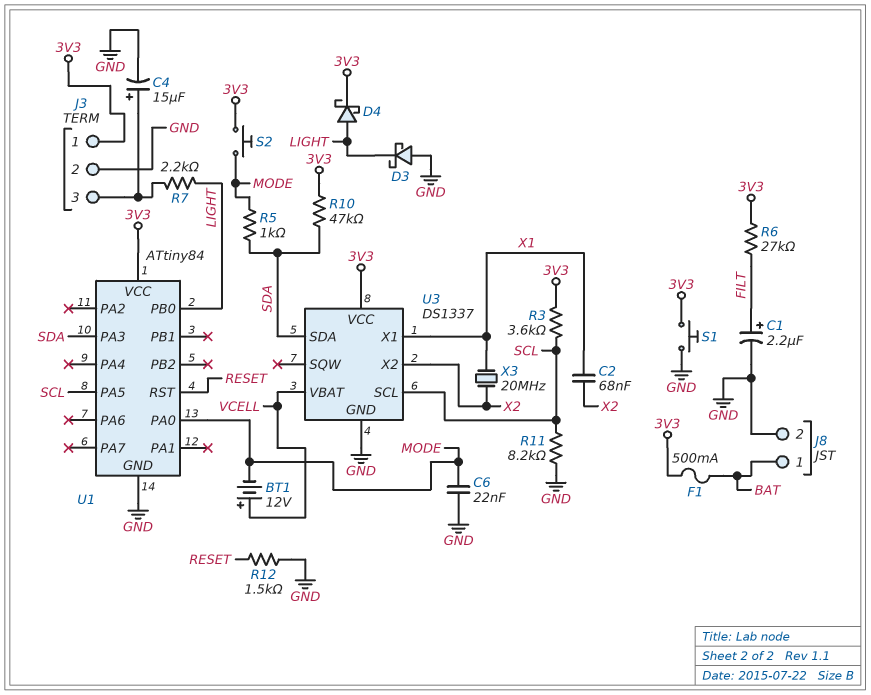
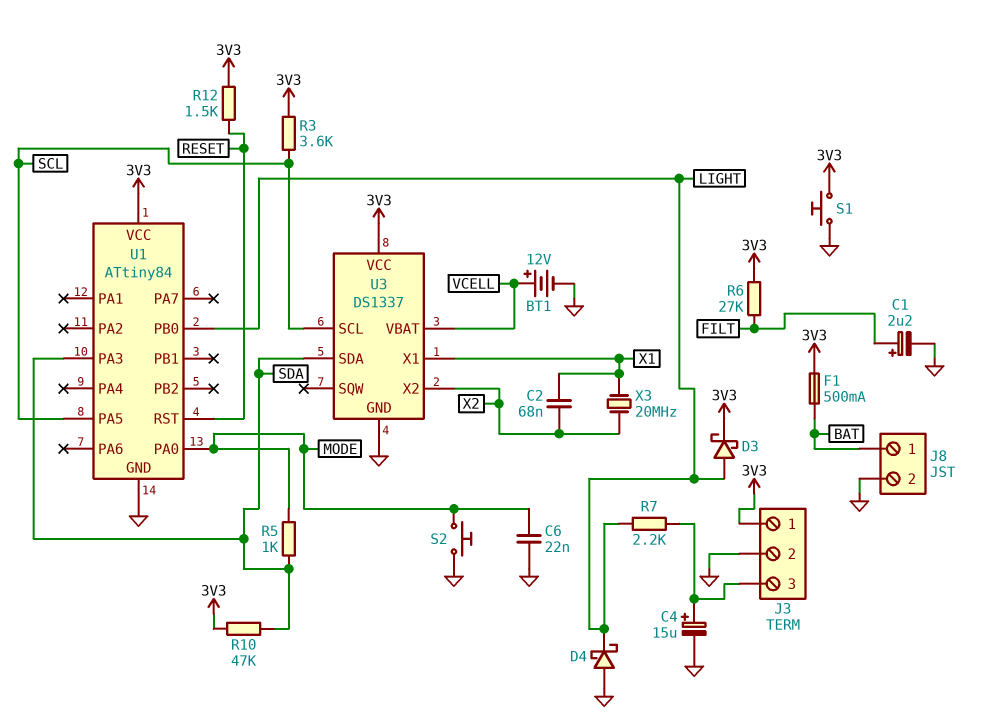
BT1: 12V (plus VCELL, minus MODE) -> 12V (plus VCELL, minus GND)
D3: schottky (A GND, K LIGHT) -> schottky (A LIGHT, K 3V3)
D4: schottky (A LIGHT, K 3V3) -> schottky (A GND, K LIGHT)
R11: 8.2k (GND, SCL) -> none
R12: 1.5k (GND, RESET) -> 1.5k (3V3, RESET)
S2: button (3V3, MODE) -> button (GND, MODE)

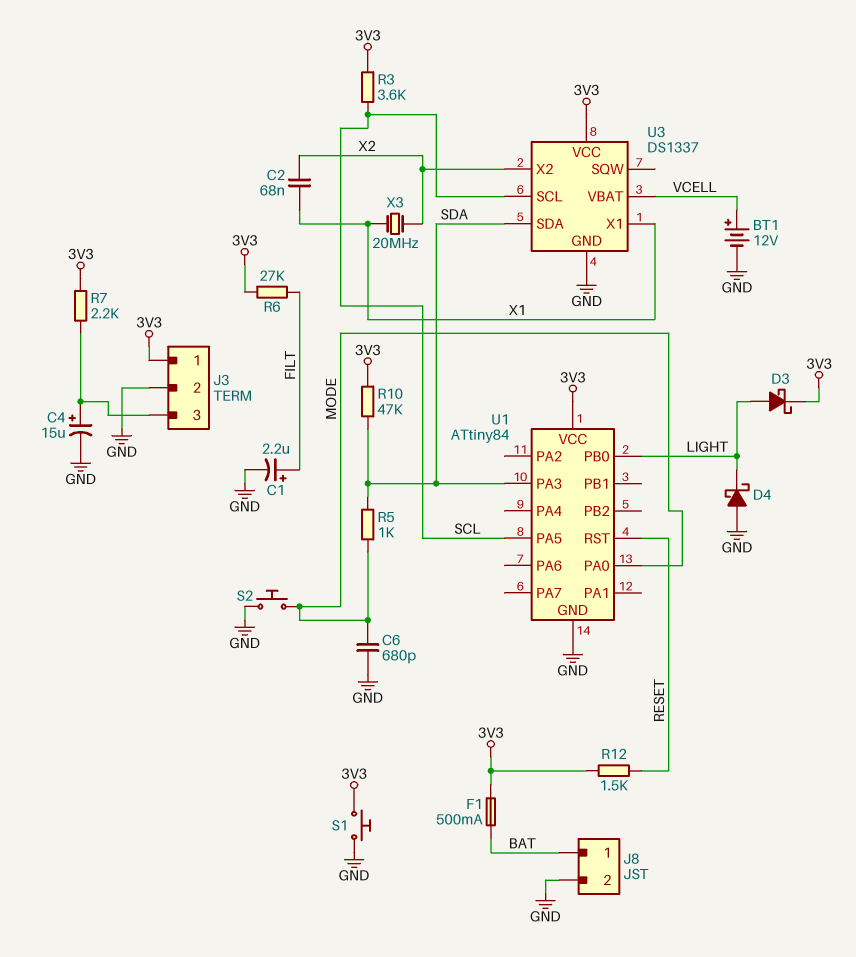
C6: 22nF (GND, MODE) -> 680pF (GND, MODE)
R7: 2.2k (J3/3, LIGHT) -> 2.2k (3V3, J3/3)

